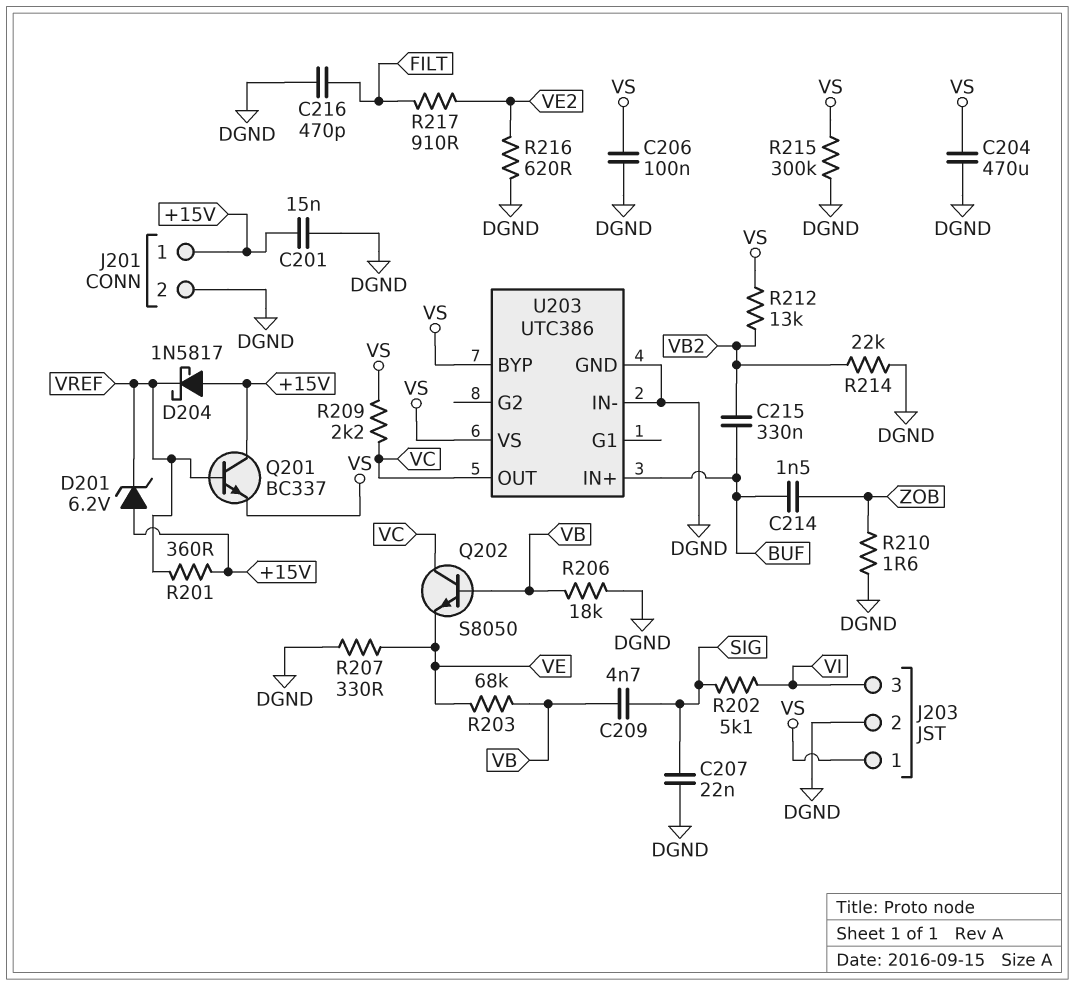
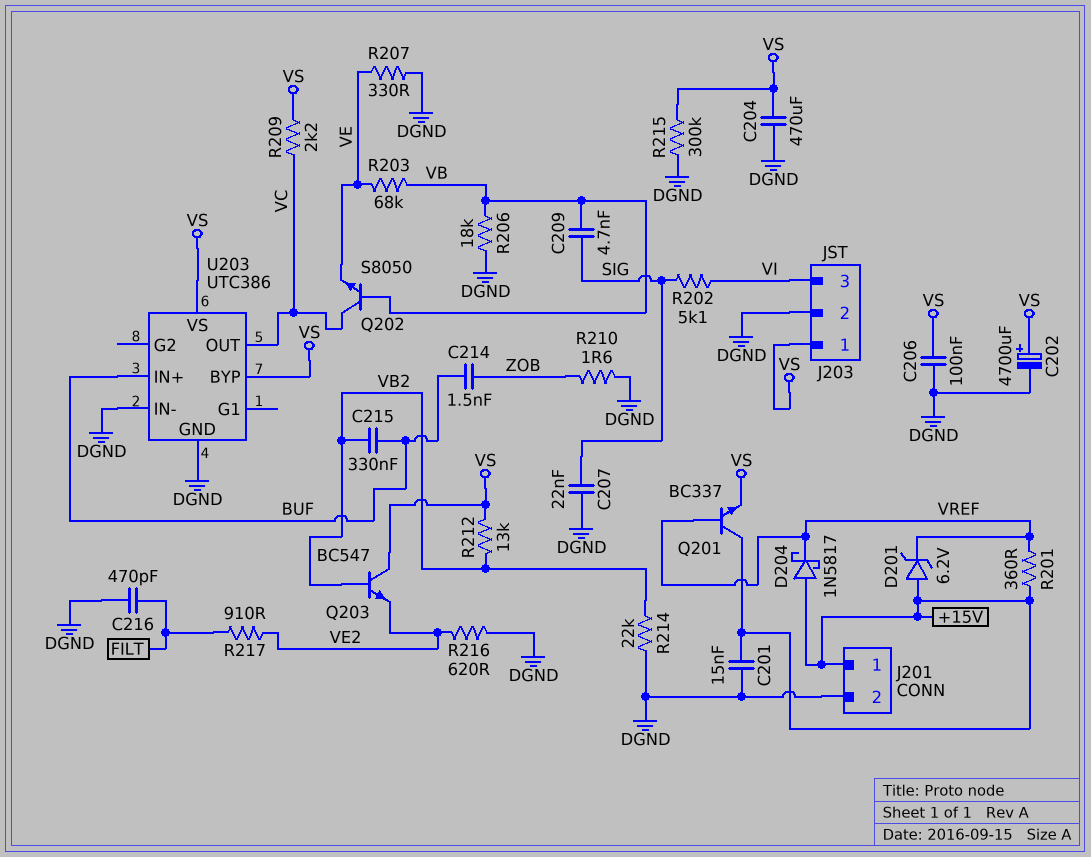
C202: none -> 4700uF (plus VS, minus DGND)
Q203: none -> NPN BC547 (B VB2, C VS, E VE2)

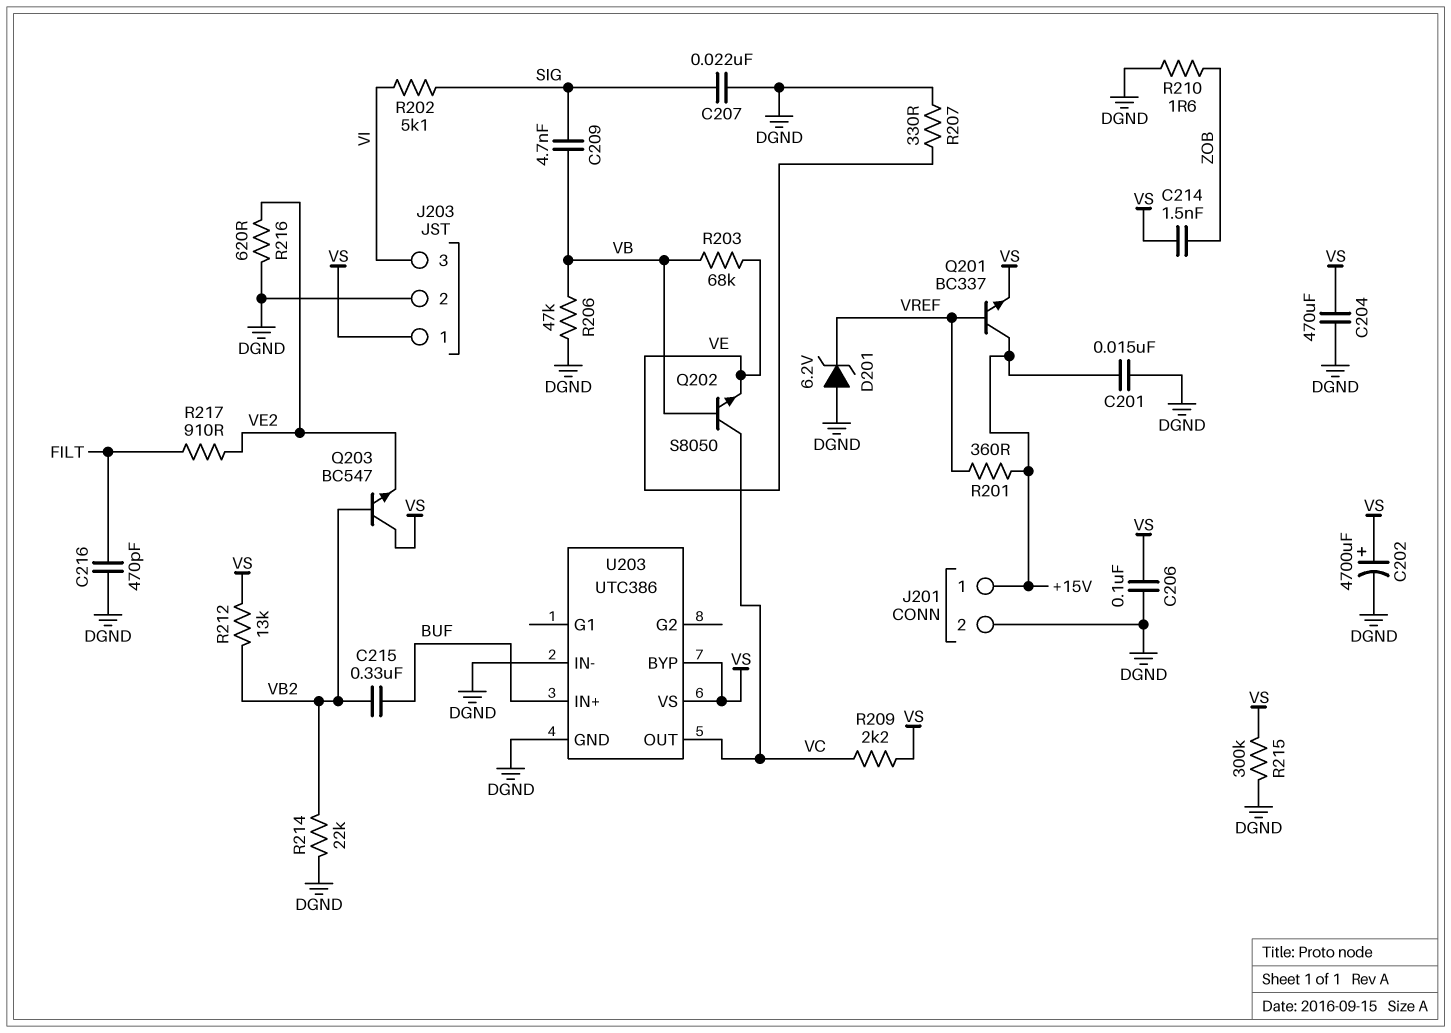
C214: 1.5nF (BUF, ZOB) -> 1.5nF (VS, ZOB)
D201: zener 6.2V (A +15V, K VREF) -> zener 6.2V (A DGND, K VREF)
D204: schottky 1N5817 (A +15V, K VREF) -> none
R206: 18k (DGND, VB) -> 47k (DGND, VB)

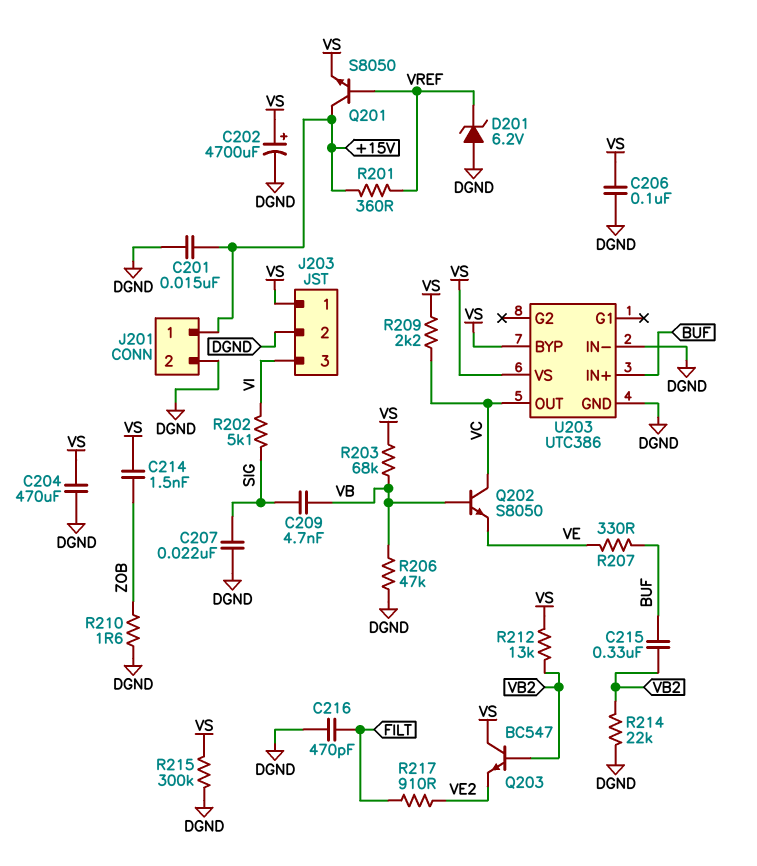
Q201: NPN BC337 (B VREF, C +15V, E VS) -> NPN S8050 (B VREF, C +15V, E VS)
R203: 68k (VB, VE) -> 68k (VB, VS)
R207: 330 (DGND, VE) -> 330 (BUF, VE)
R216: 620 (DGND, VE2) -> none

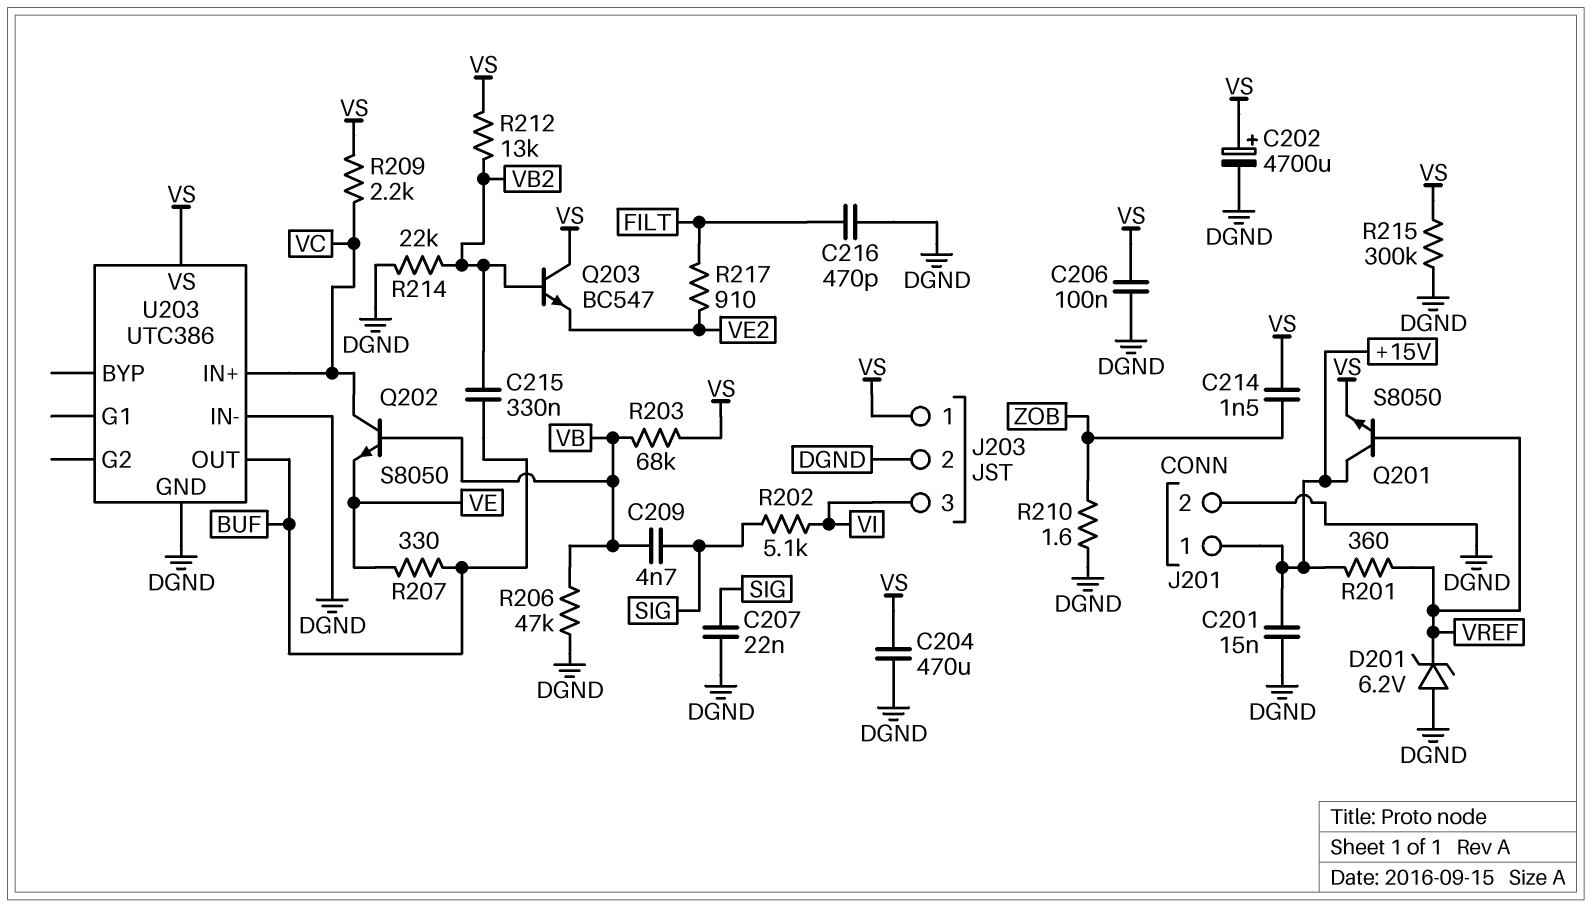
U203 pin BYP: VS -> none
U203 pin IN+: BUF -> VC
U203 pin OUT: VC -> BUF

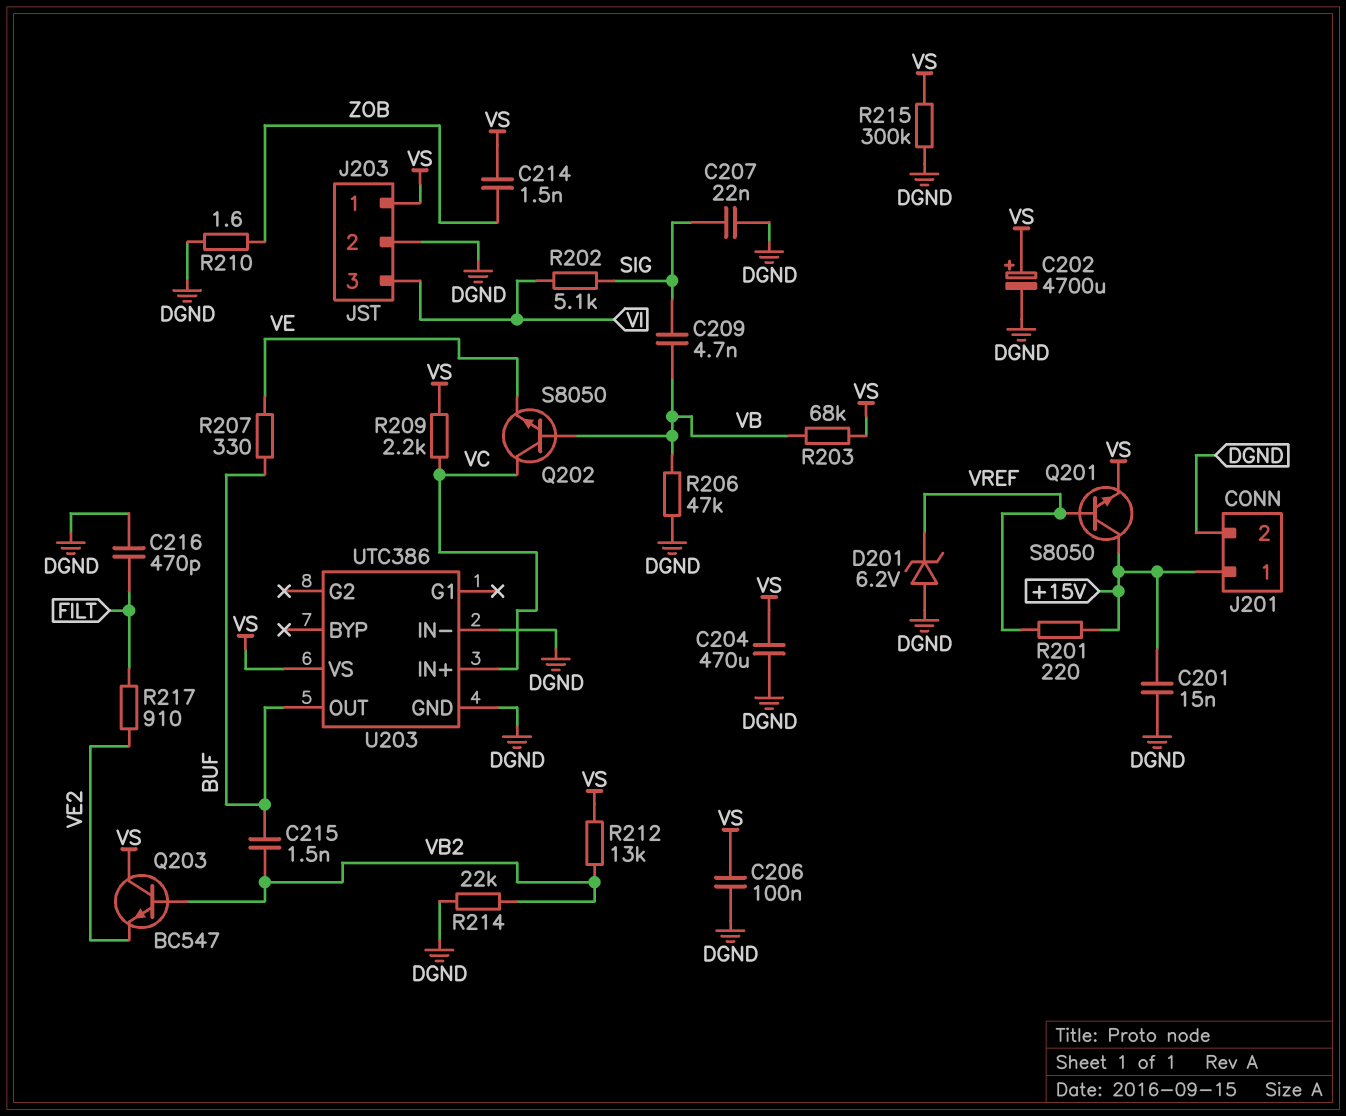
C215: 330nF (BUF, VB2) -> 1.5nF (BUF, VB2)
R201: 360 (+15V, VREF) -> 220 (+15V, VREF)

